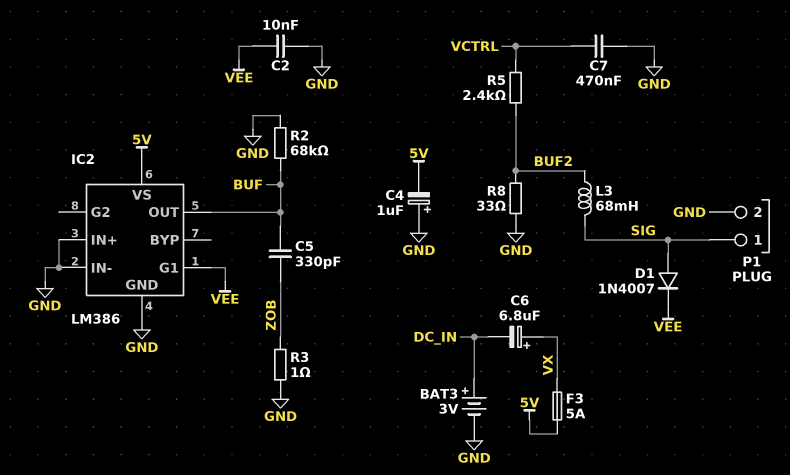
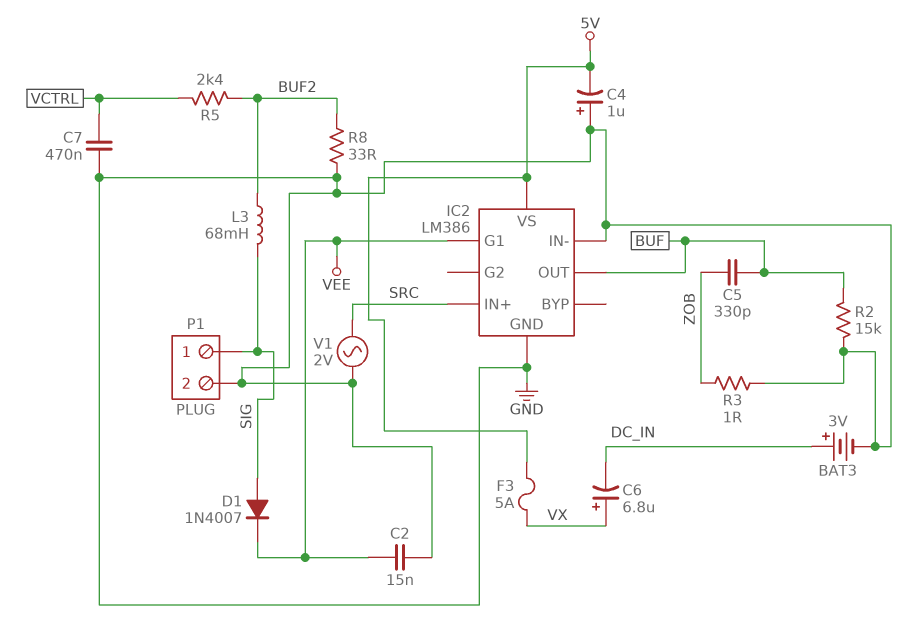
C2: 10nF (GND, VEE) -> 15nF (GND, VEE)
IC2 pin IN+: GND -> SRC
R2: 68k (BUF, GND) -> 15k (BUF, GND)
V1: none -> AC 2V (GND, SRC)

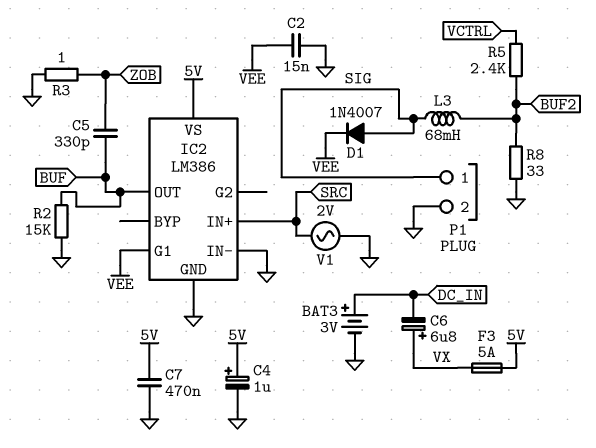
C4: 1uF (plus GND, minus 5V) -> 1uF (plus 5V, minus GND)
C7: 470nF (GND, VCTRL) -> 470nF (5V, GND)

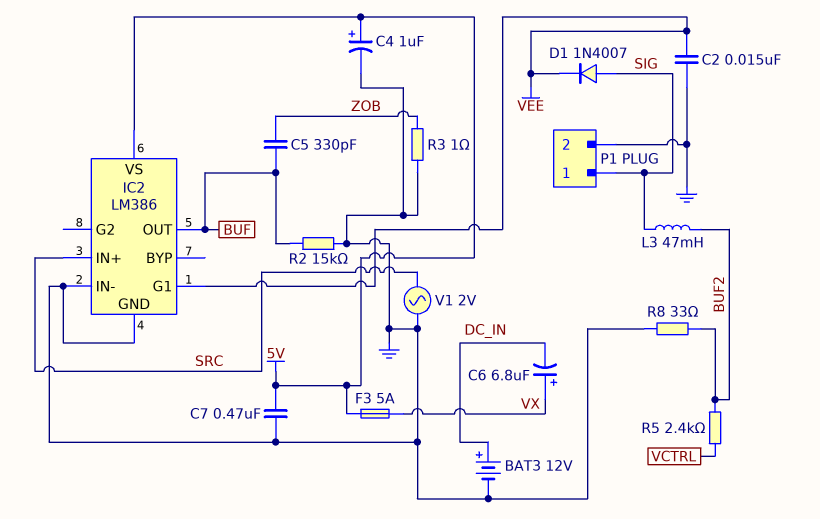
BAT3: 3V (plus DC_IN, minus GND) -> 12V (plus DC_IN, minus GND)
L3: 68mH (BUF2, SIG) -> 47mH (BUF2, SIG)

